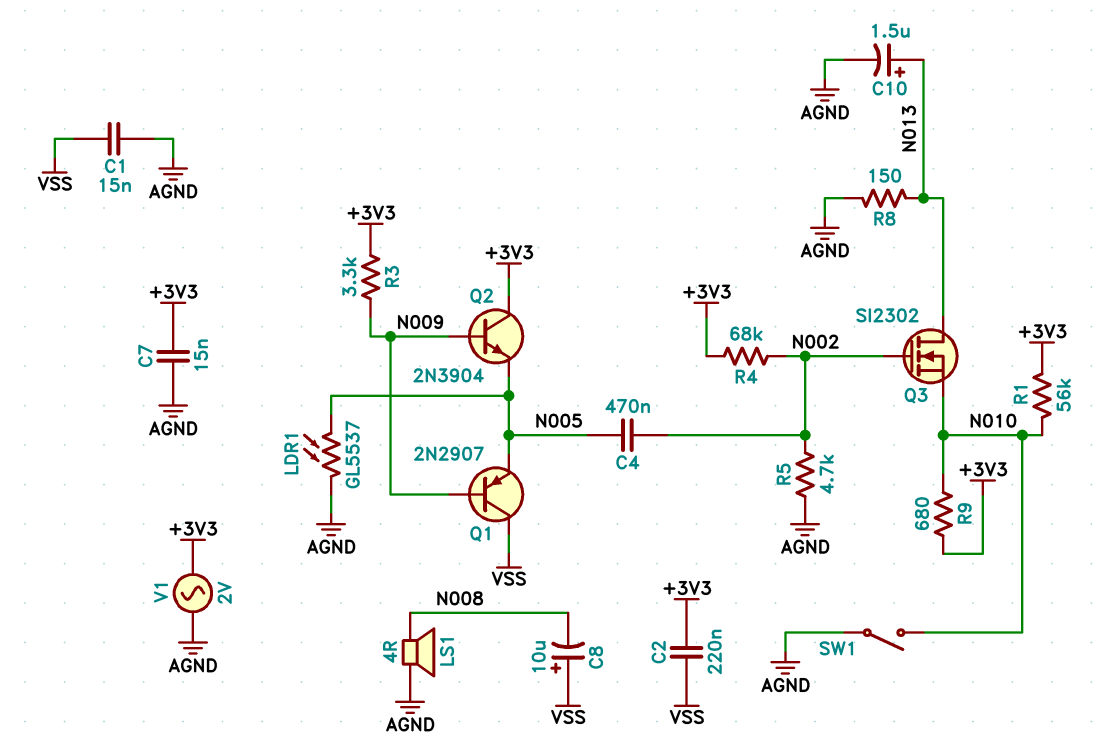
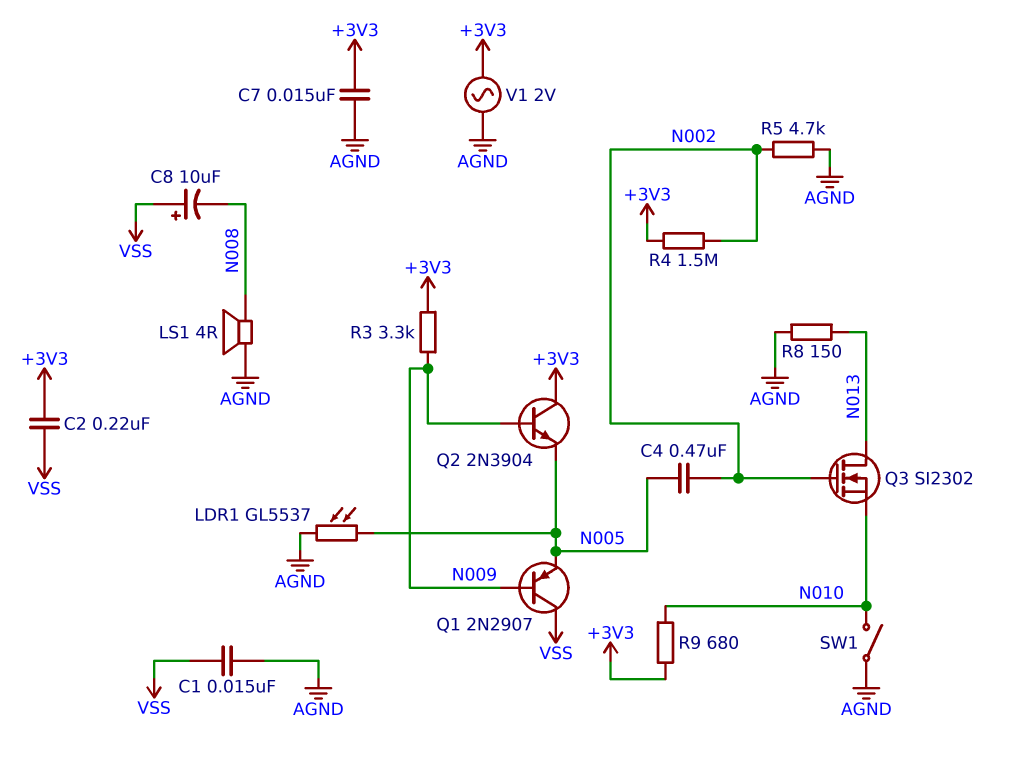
C10: 1.5uF (plus N013, minus AGND) -> none
R1: 56k (+3V3, N010) -> none
R4: 68k (+3V3, N002) -> 1.5M (+3V3, N002)

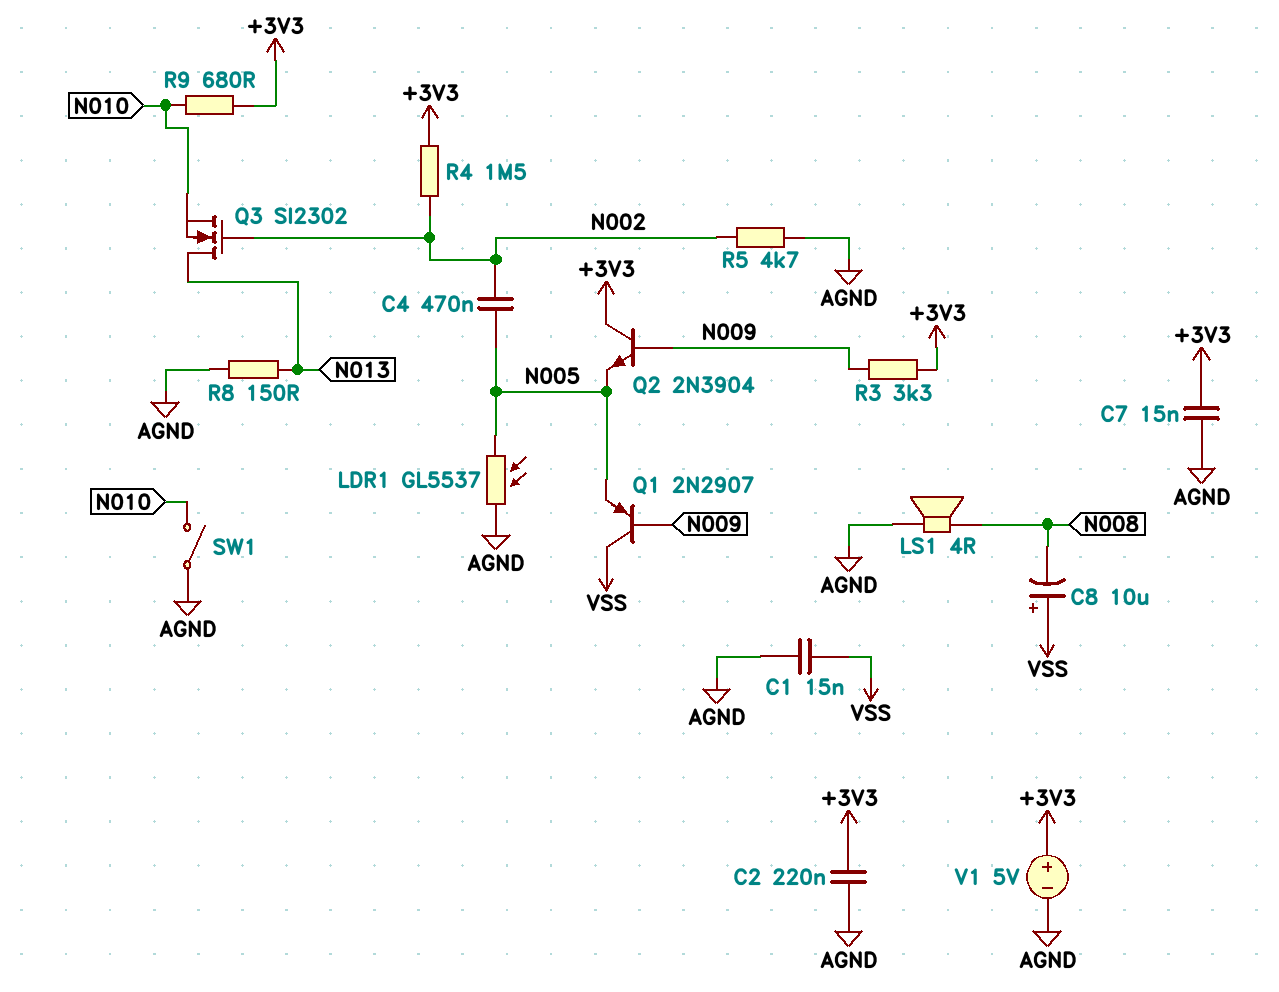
C2: 220nF (+3V3, VSS) -> 220nF (+3V3, AGND)
V1: AC 2V (+3V3, AGND) -> 5V (plus +3V3, minus AGND)

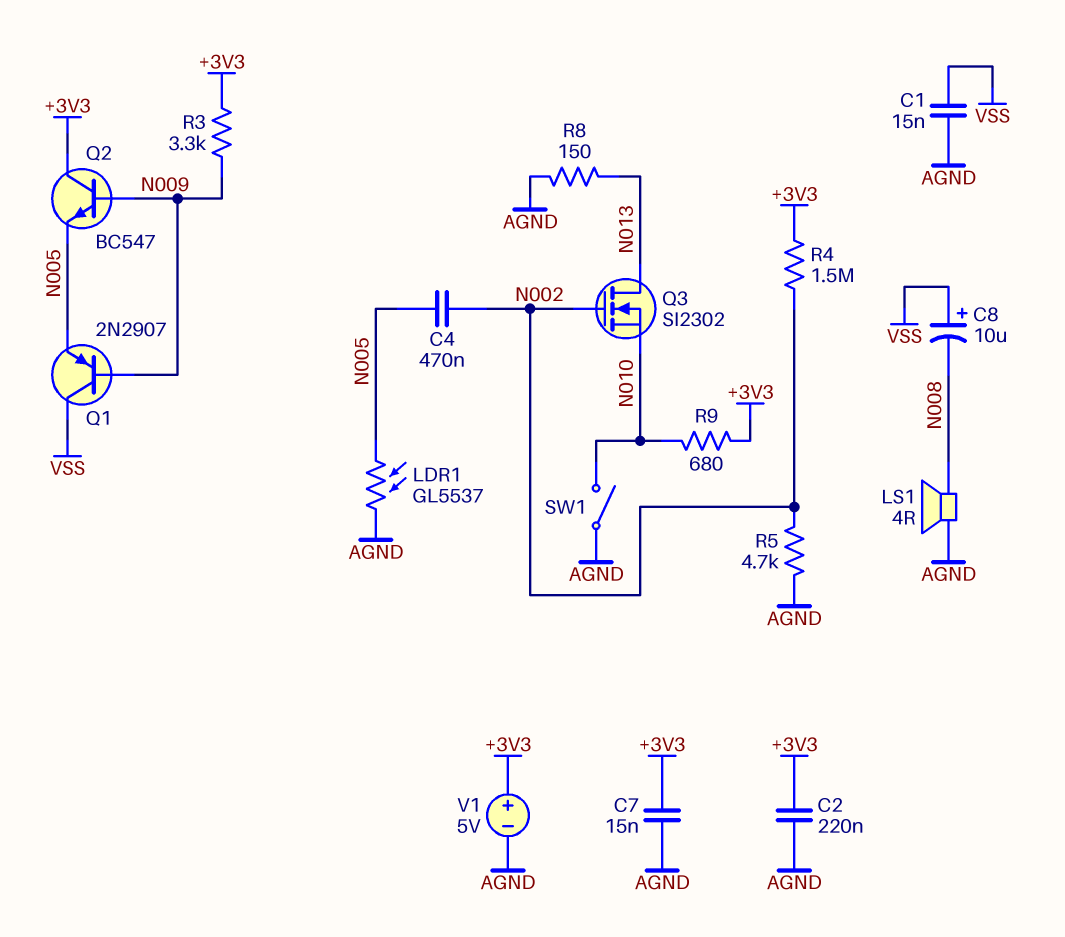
Q2: NPN 2N3904 (B N009, C +3V3, E N005) -> NPN BC547 (B N009, C +3V3, E N005)

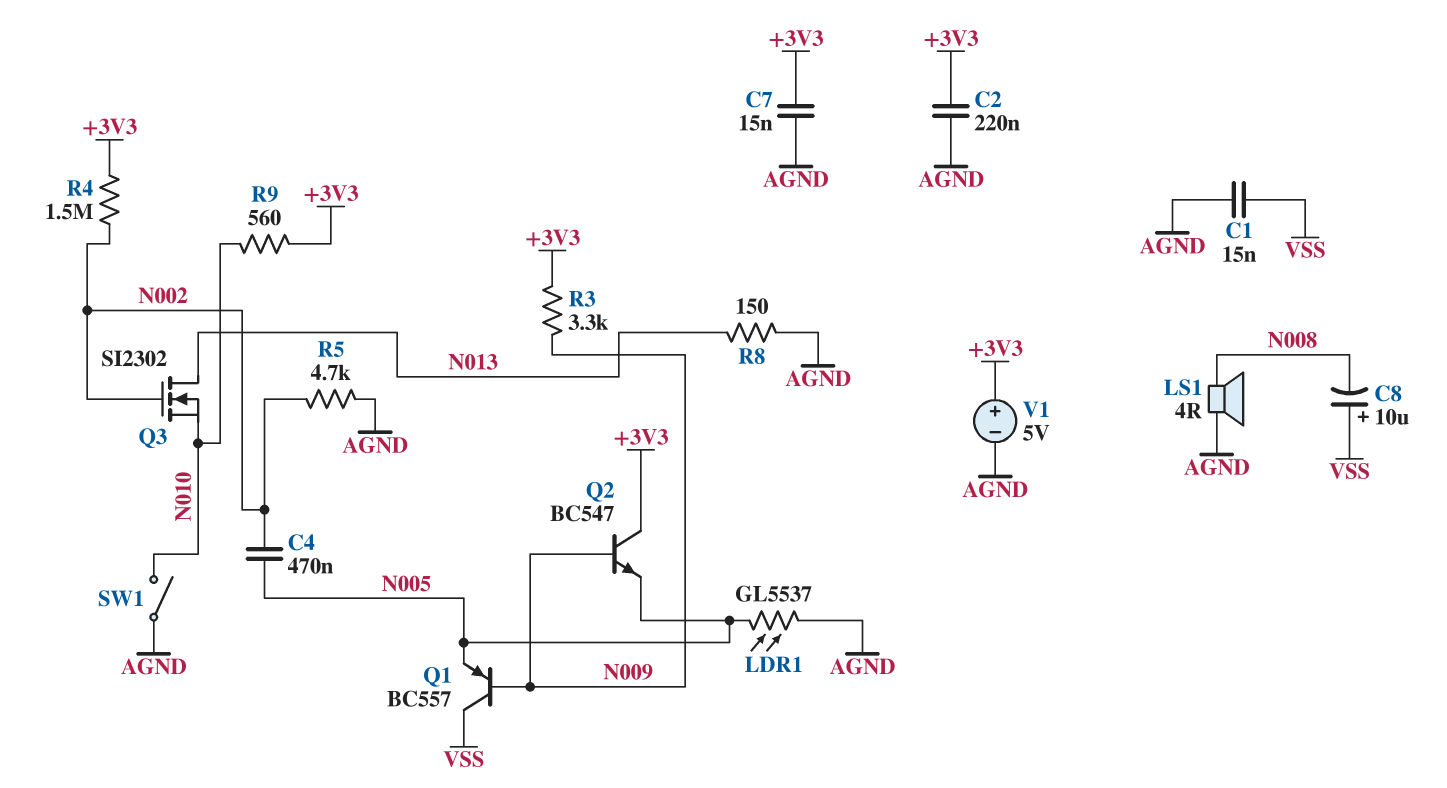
Q1: PNP 2N2907 (B N009, C VSS, E N005) -> PNP BC557 (B N009, C VSS, E N005)
R9: 680 (+3V3, N010) -> 560 (+3V3, N010)

